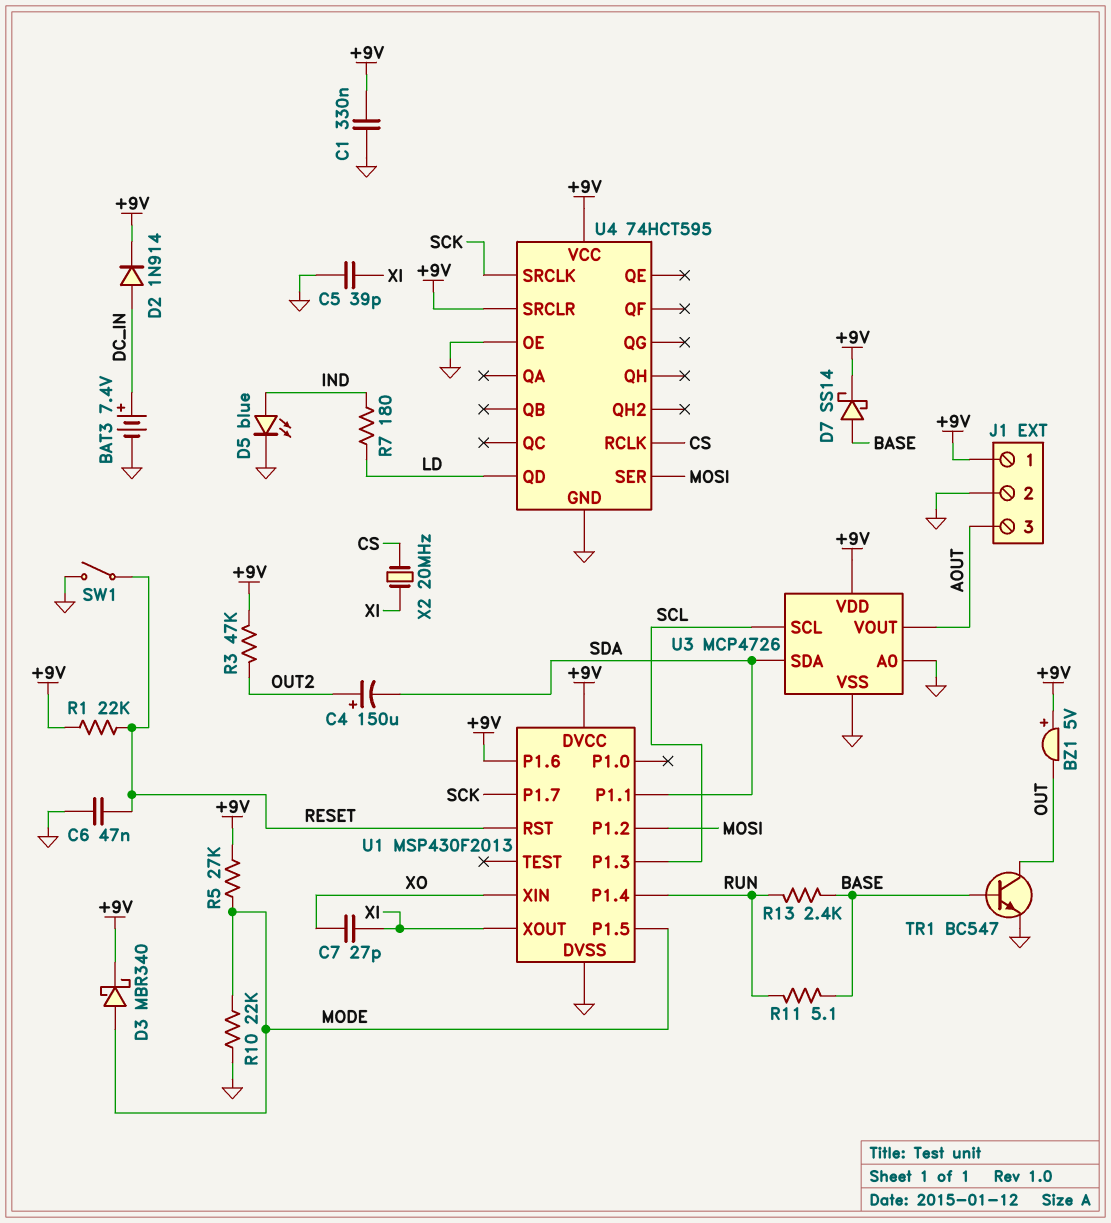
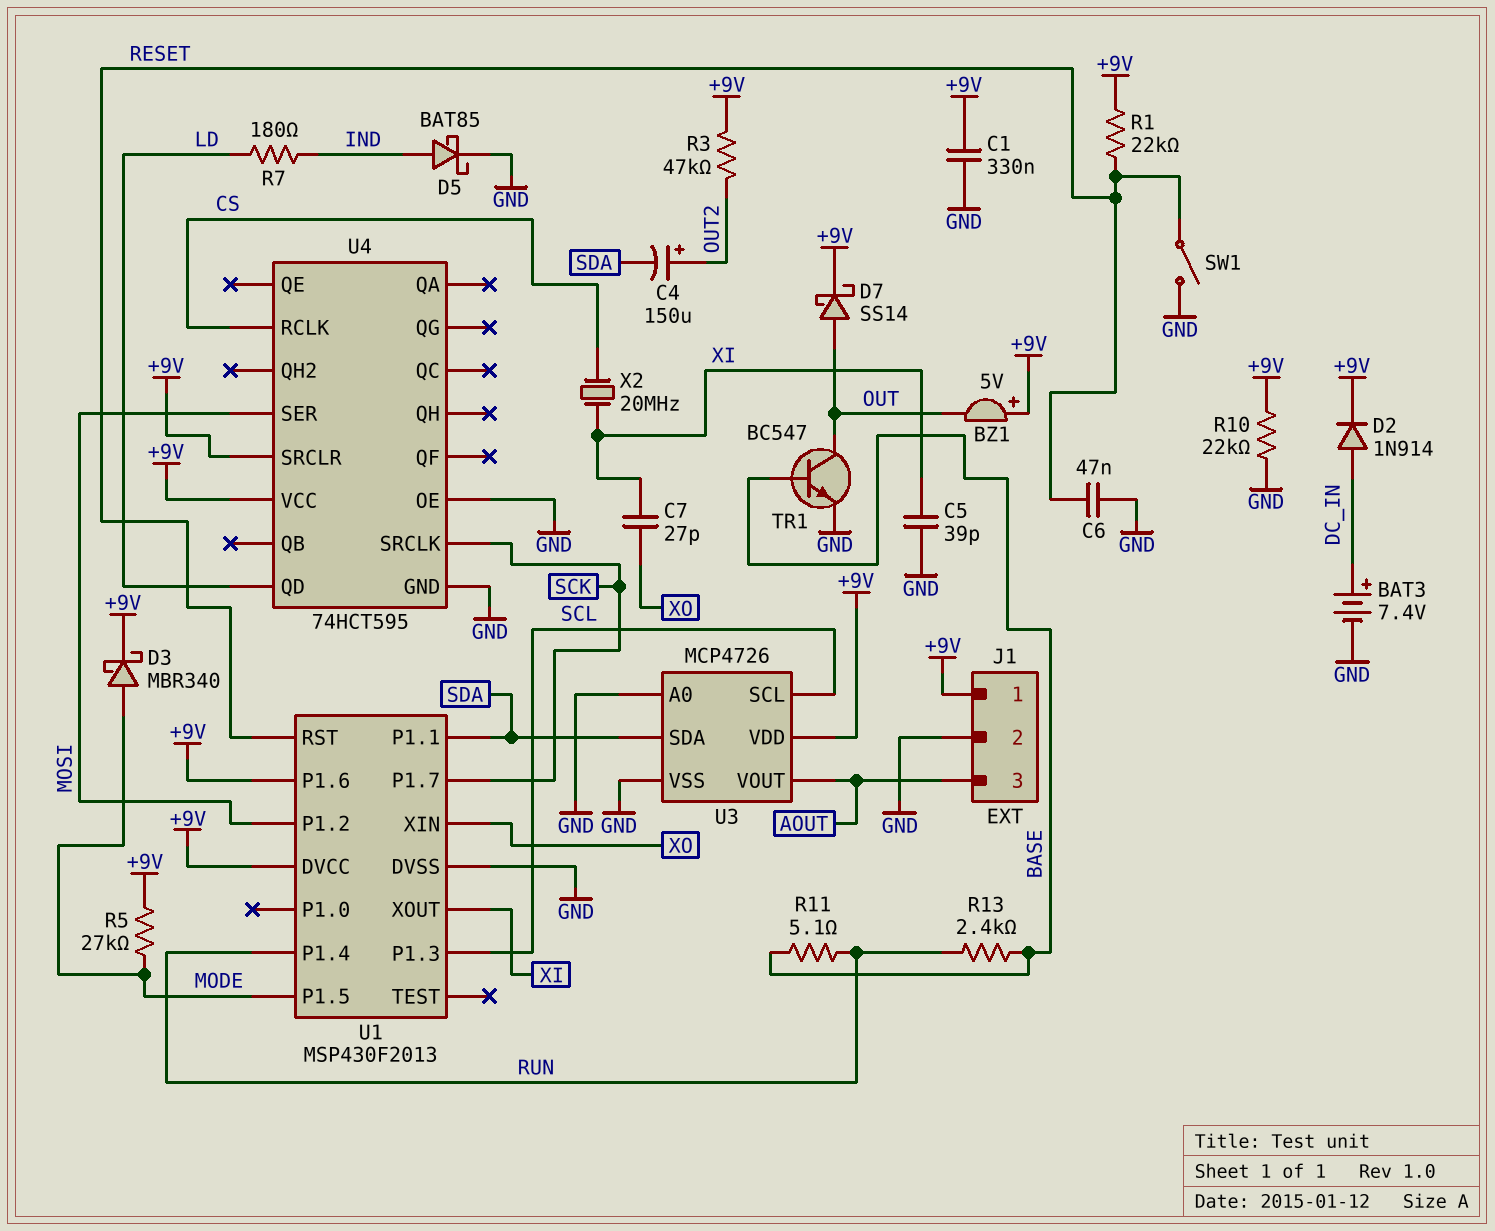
D5: LED blue (A IND, K GND) -> schottky BAT85 (A IND, K GND)
D7: schottky SS14 (A BASE, K +9V) -> schottky SS14 (A OUT, K +9V)
R10: 22k (GND, MODE) -> 22k (+9V, GND)

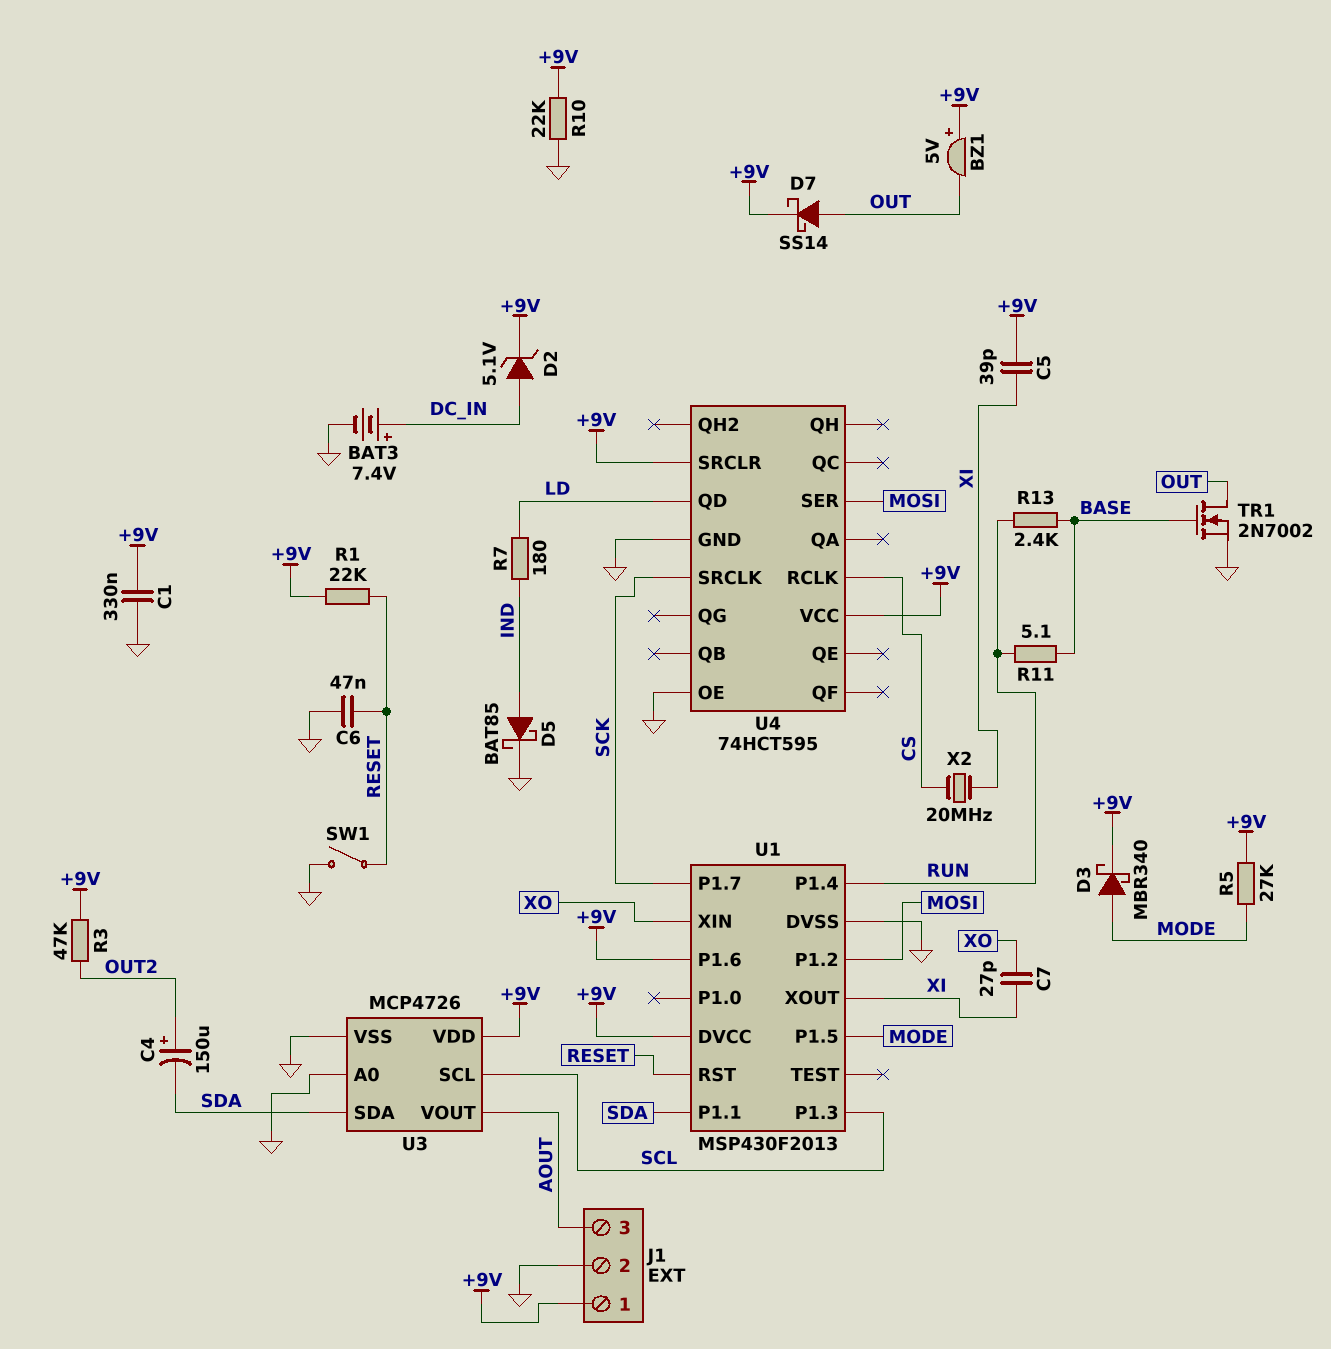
C5: 39pF (GND, XI) -> 39pF (+9V, XI)
D2: diode 1N914 (A DC_IN, K +9V) -> zener 5.1V (A DC_IN, K +9V)
TR1: NPN BC547 (B BASE, C OUT, E GND) -> NMOS 2N7002 (G BASE, D OUT, S GND)

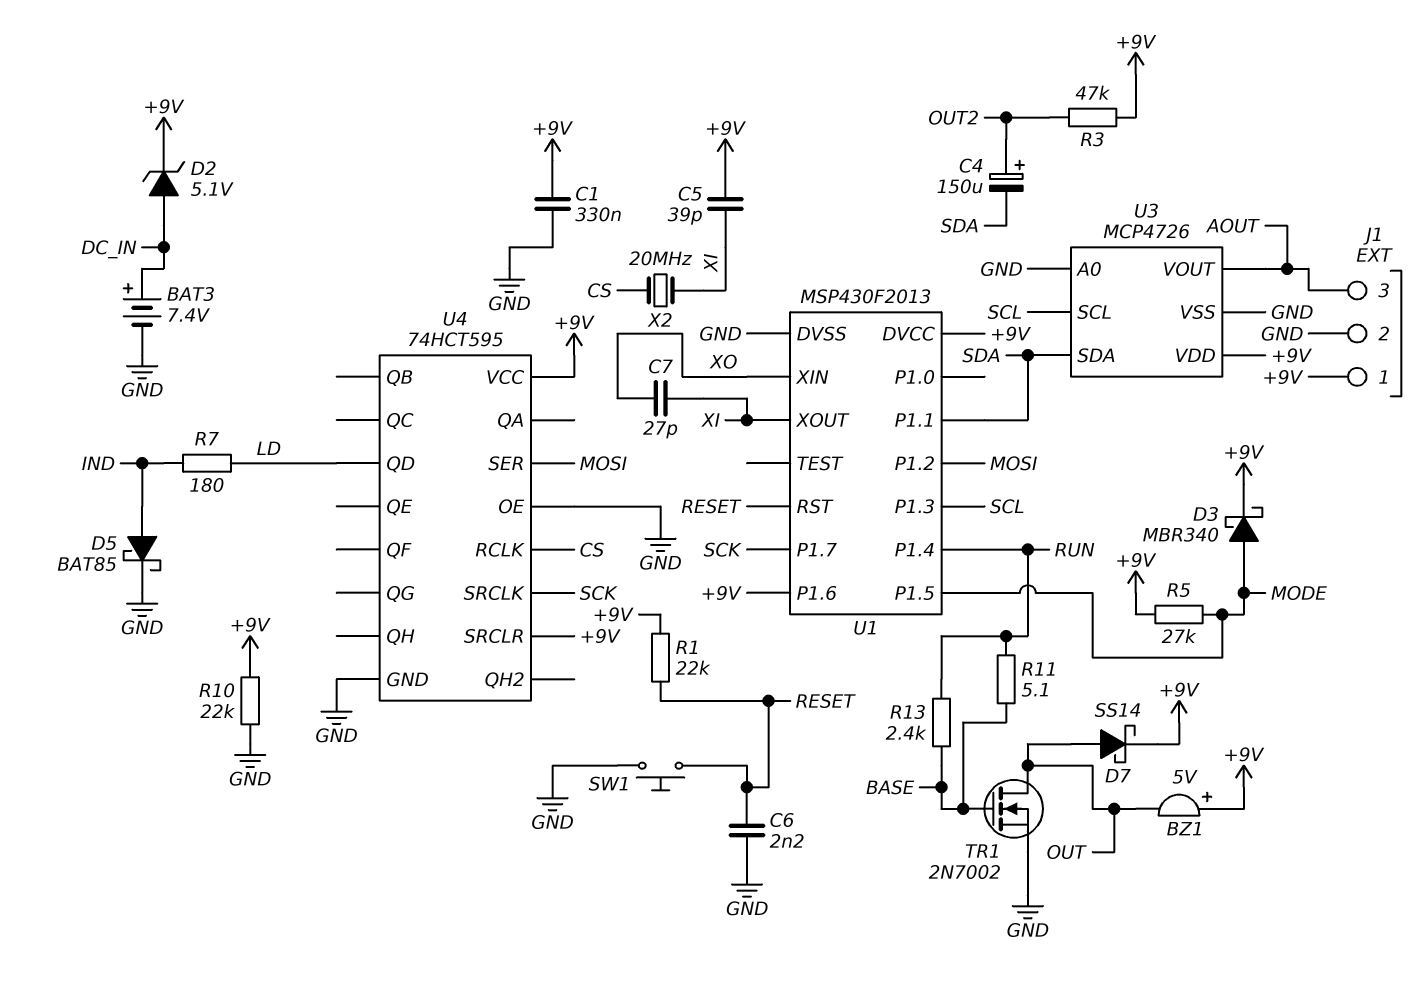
C6: 47nF (GND, RESET) -> 2.2nF (GND, RESET)
SW1: switch (GND, RESET) -> button (GND, RESET)

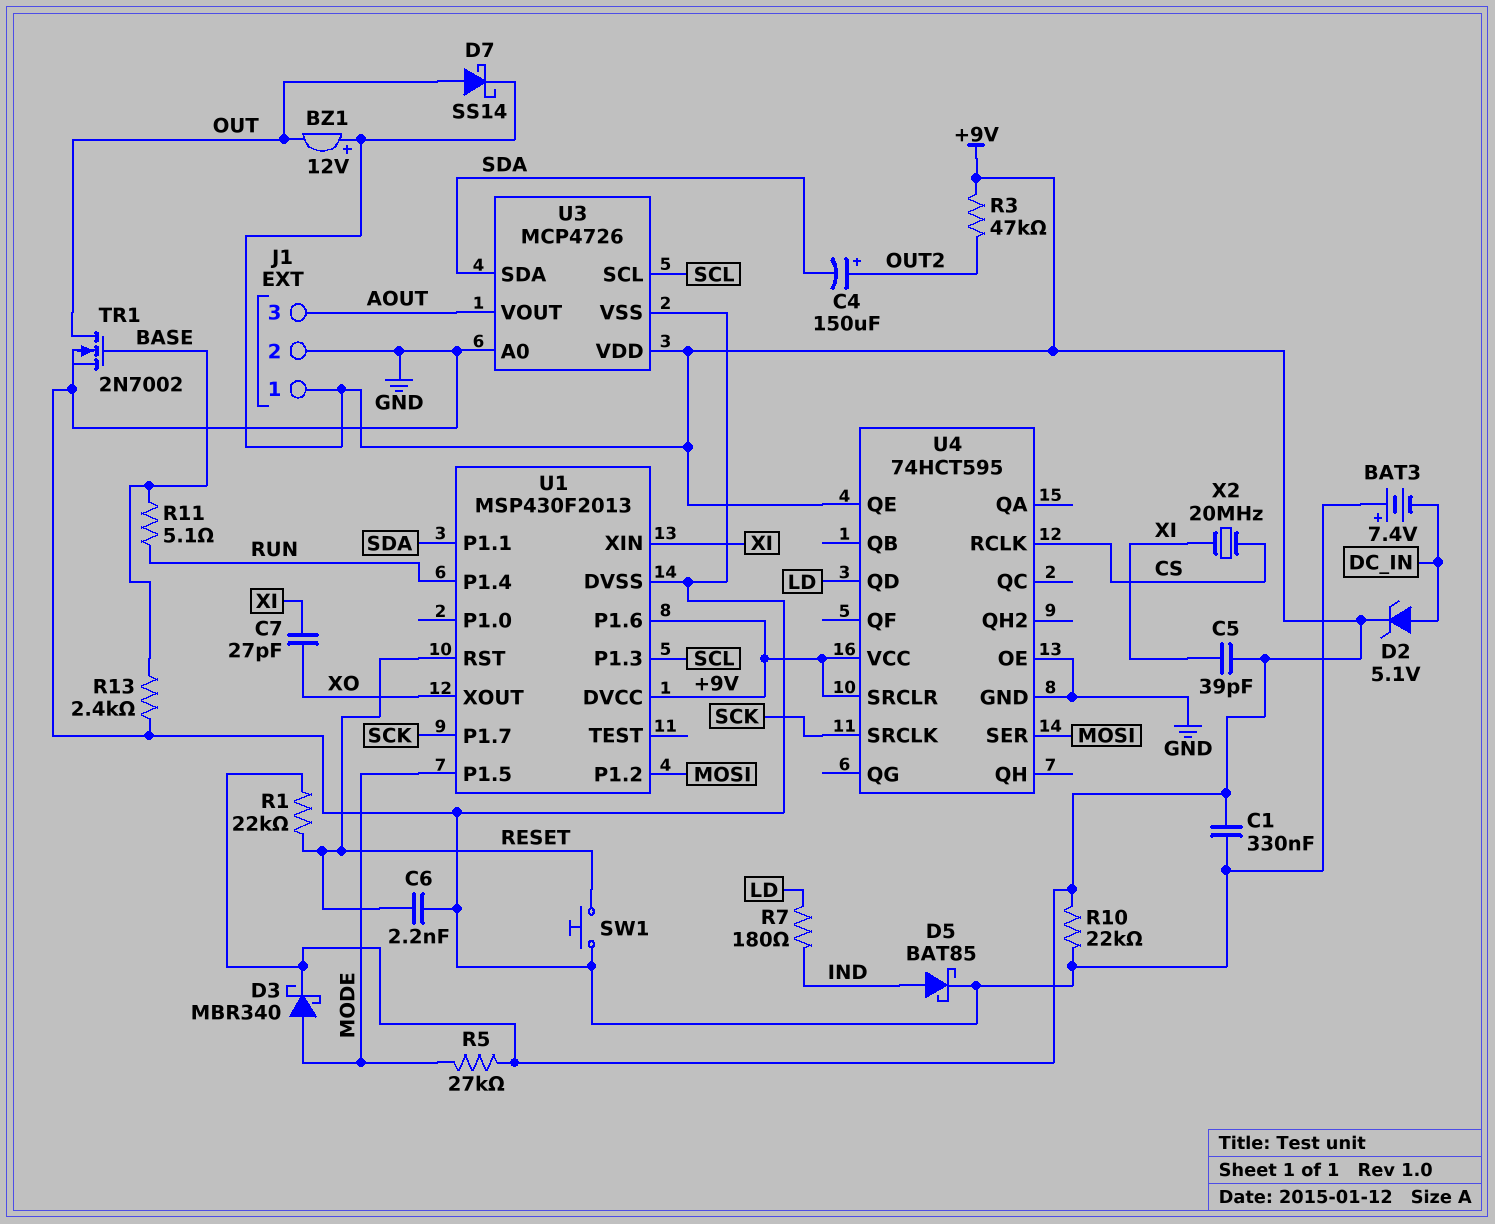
BAT3: 7.4V (plus DC_IN, minus GND) -> 7.4V (plus GND, minus DC_IN)
BZ1: buzzer 5V (plus +9V, minus OUT) -> buzzer 12V (plus +9V, minus OUT)
R13: 2.4k (BASE, RUN) -> 2.4k (BASE, GND)
U1 pin XIN: XO -> XI
U1 pin XOUT: XI -> XO
U4 pin QE: none -> +9V

